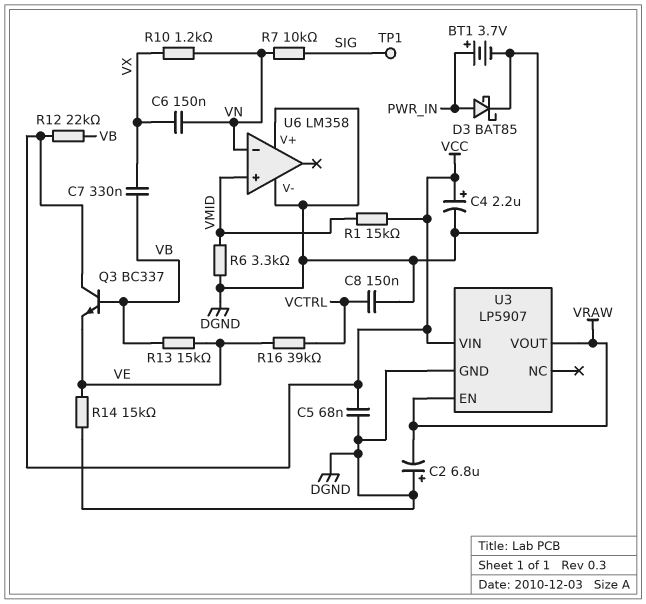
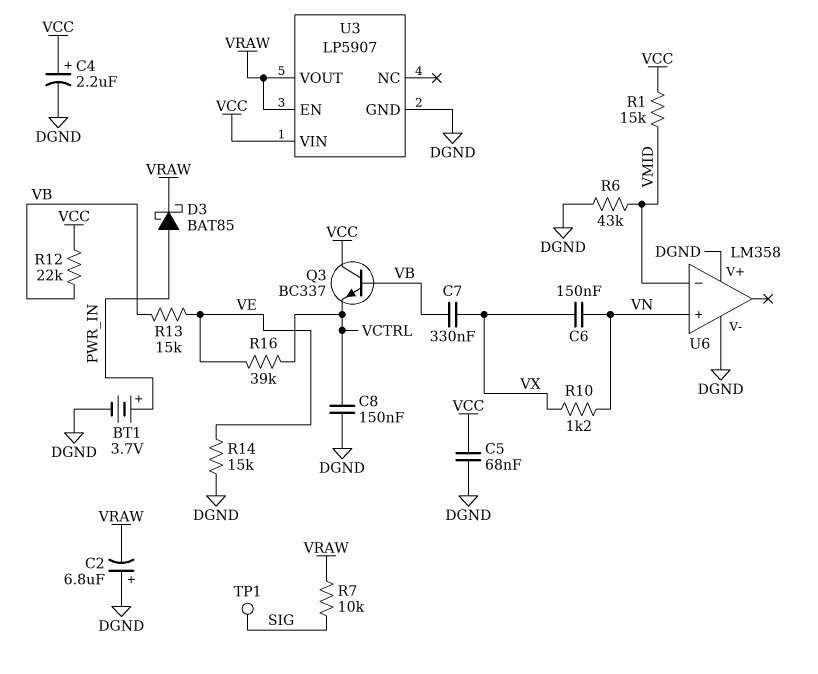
D3: schottky BAT85 (A PWR_IN, K DGND) -> schottky BAT85 (A PWR_IN, K VRAW)
Q3: NPN BC337 (B VB, C VCC, E VE) -> NPN BC337 (B VB, C VCC, E VCTRL)
R6: 3.3k (DGND, VMID) -> 43k (DGND, VMID)
R7: 10k (SIG, VN) -> 10k (SIG, VRAW)
U6 pin in+: VMID -> VN
U6 pin in-: VN -> VMID

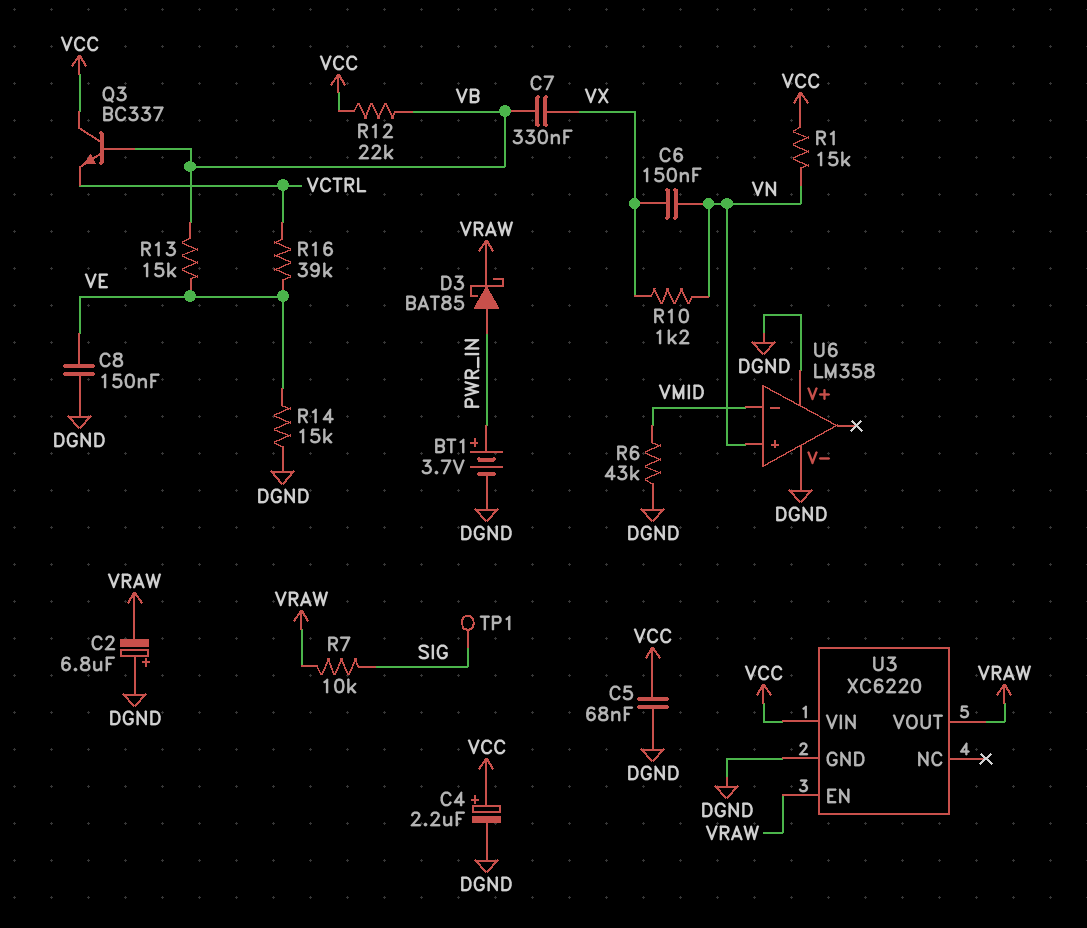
C8: 150nF (DGND, VCTRL) -> 150nF (DGND, VE)
R1: 15k (VCC, VMID) -> 15k (VCC, VN)
U3: LP5907 -> XC6220

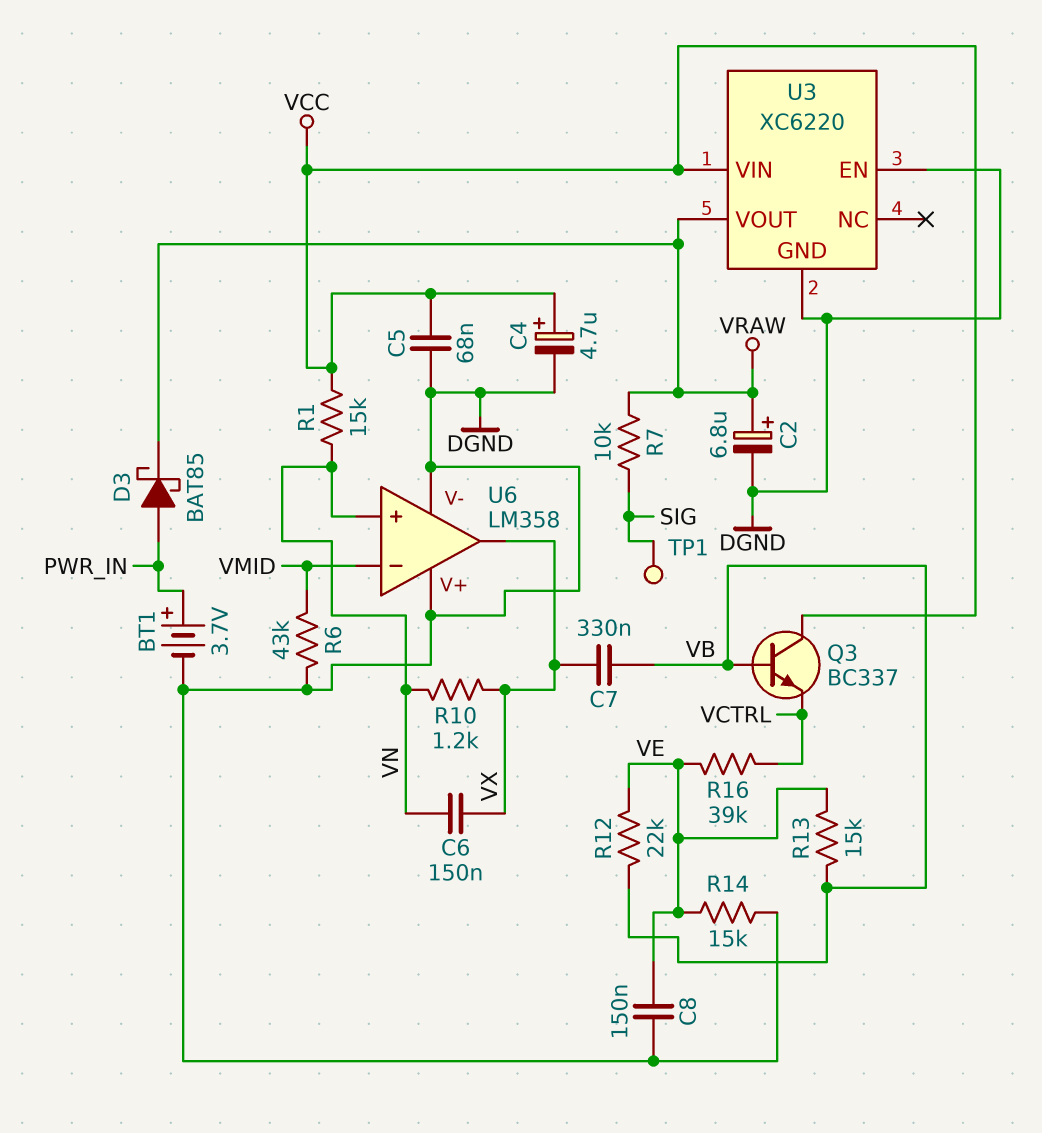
C2: 6.8uF (plus DGND, minus VRAW) -> 6.8uF (plus VRAW, minus DGND)
C4: 2.2uF (plus VCC, minus DGND) -> 4.7uF (plus VCC, minus DGND)
R12: 22k (VB, VCC) -> 22k (VB, VE)
U3 pin EN: VRAW -> DGND
U6 pin out: none -> VX

